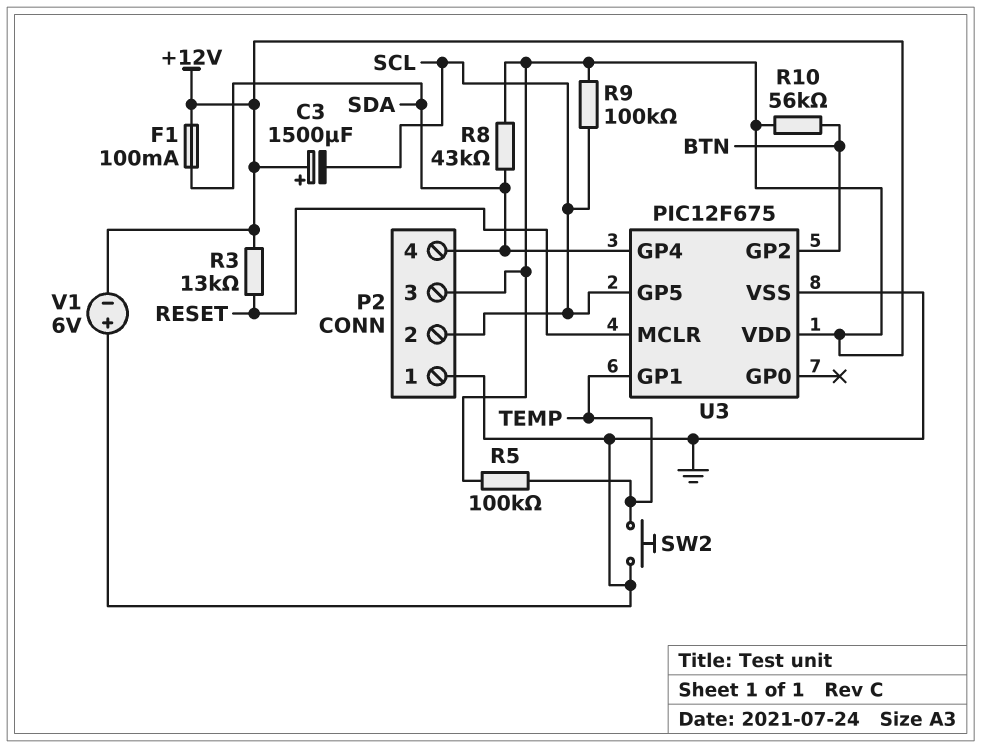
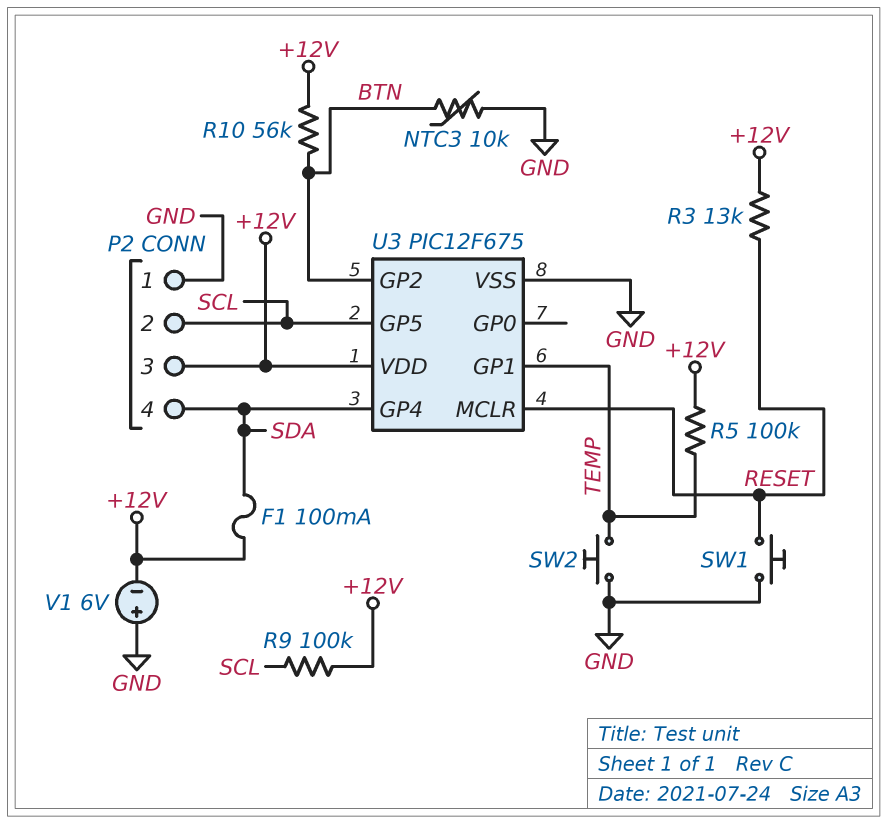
C3: 1500uF (plus +12V, minus SCL) -> none
NTC3: none -> 10k (BTN, GND)
R8: 43k (+12V, SDA) -> none
SW1: none -> button (GND, RESET)

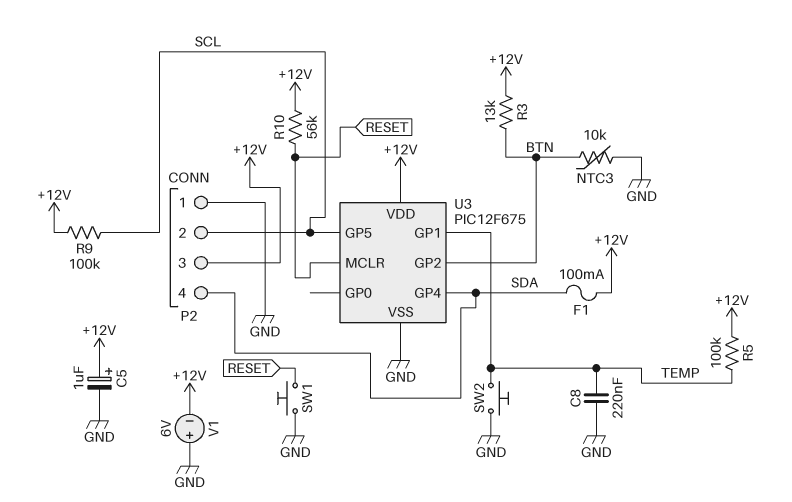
C5: none -> 1uF (plus +12V, minus GND)
C8: none -> 220nF (GND, TEMP)
R3: 13k (+12V, RESET) -> 13k (+12V, BTN)
R10: 56k (+12V, BTN) -> 56k (+12V, RESET)

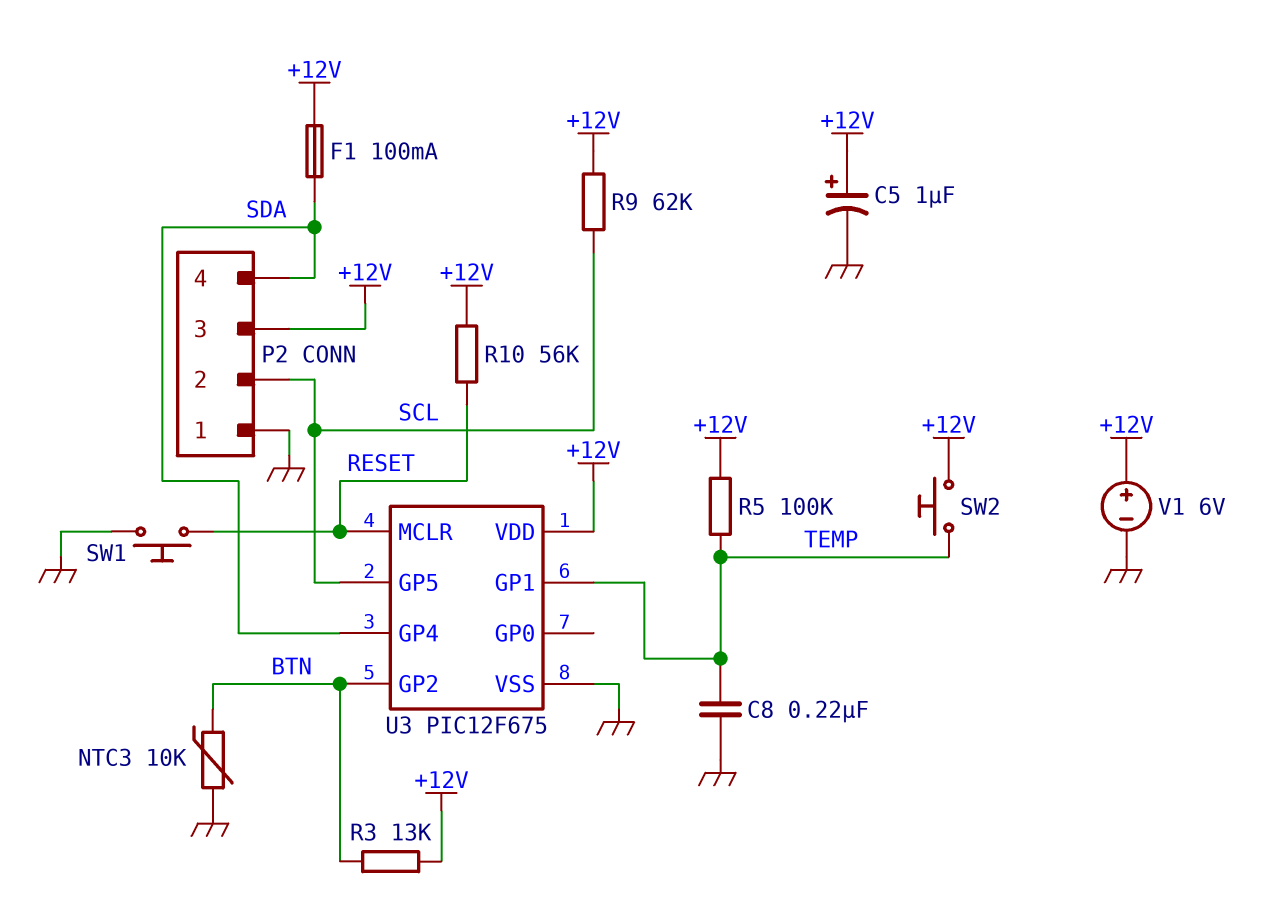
R9: 100k (+12V, SCL) -> 62k (+12V, SCL)
SW2: button (GND, TEMP) -> button (+12V, TEMP)
V1: 6V (plus GND, minus +12V) -> 6V (plus +12V, minus GND)

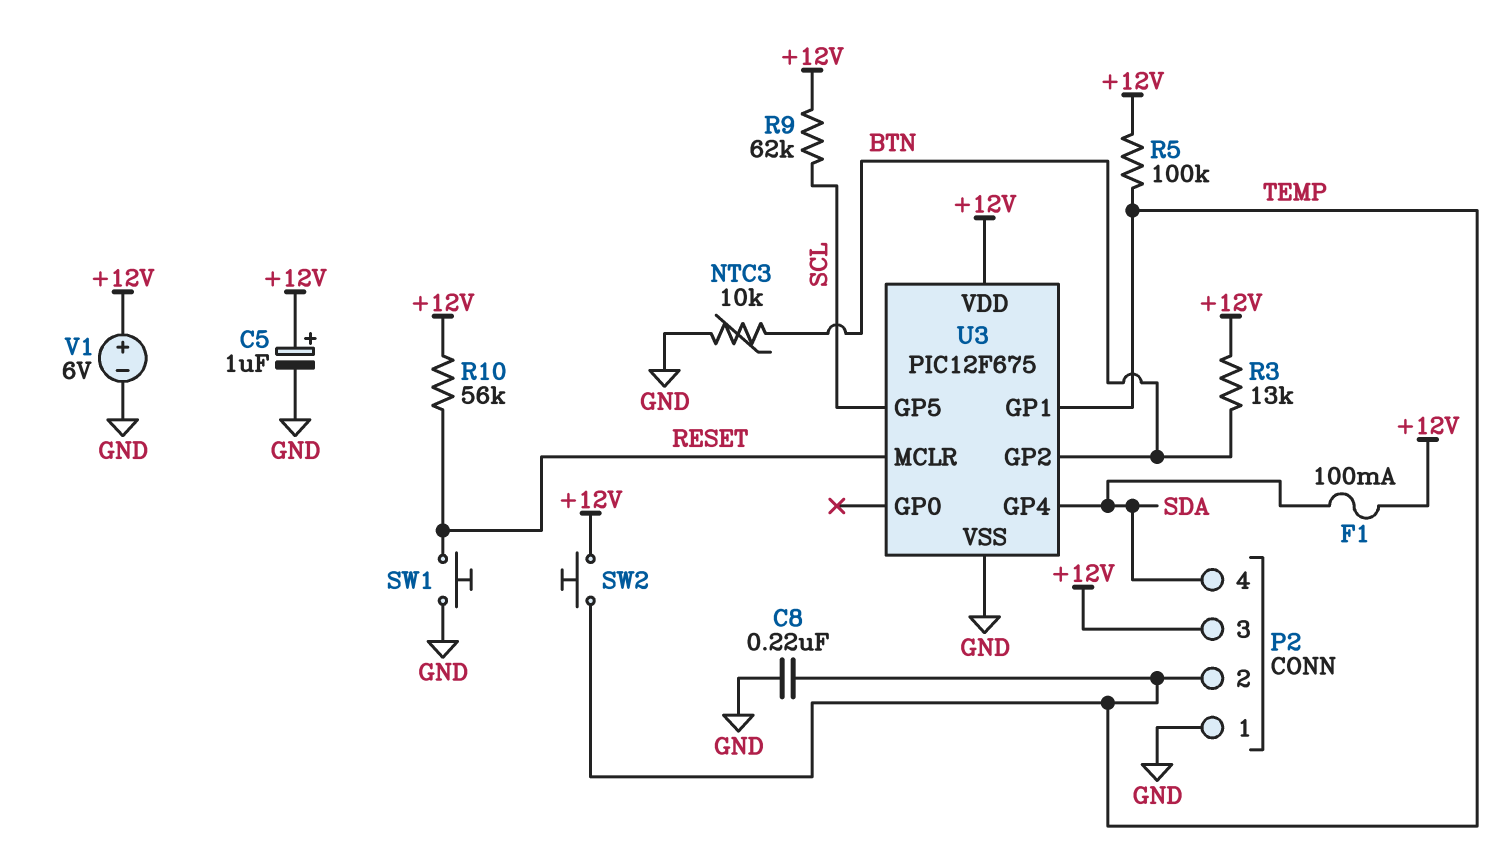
P2 pin 2: SCL -> TEMP

